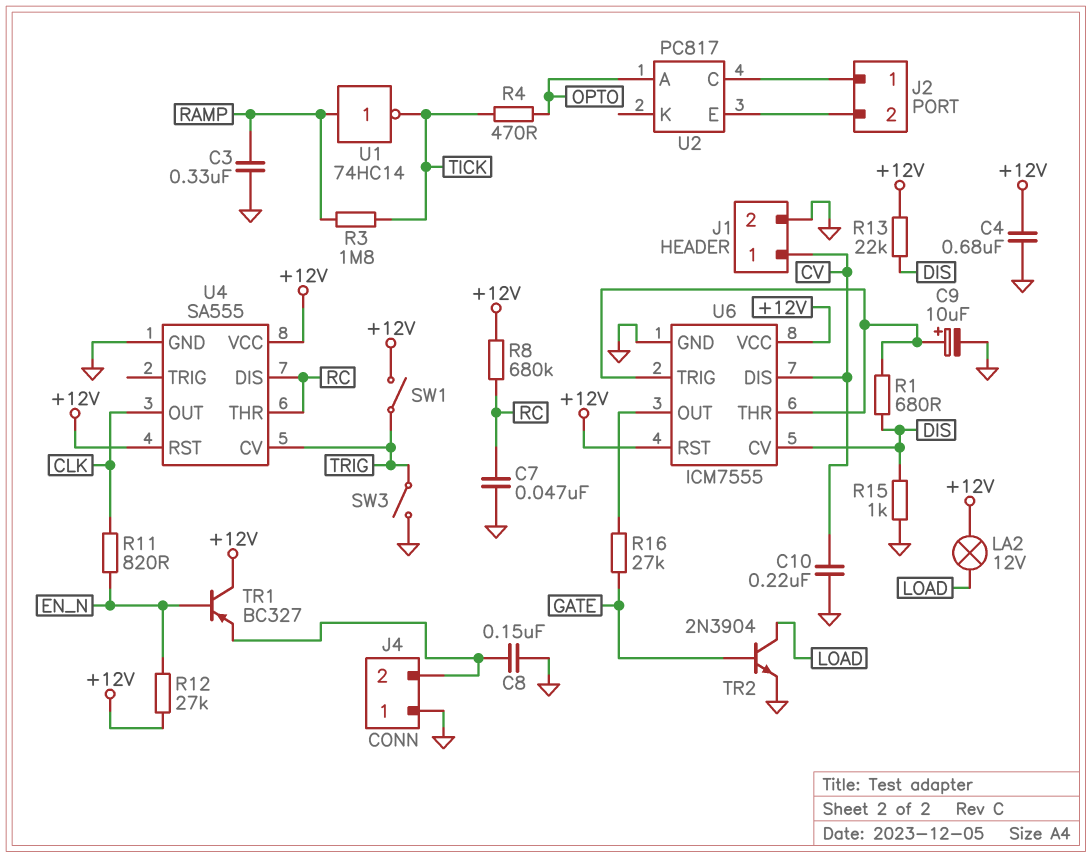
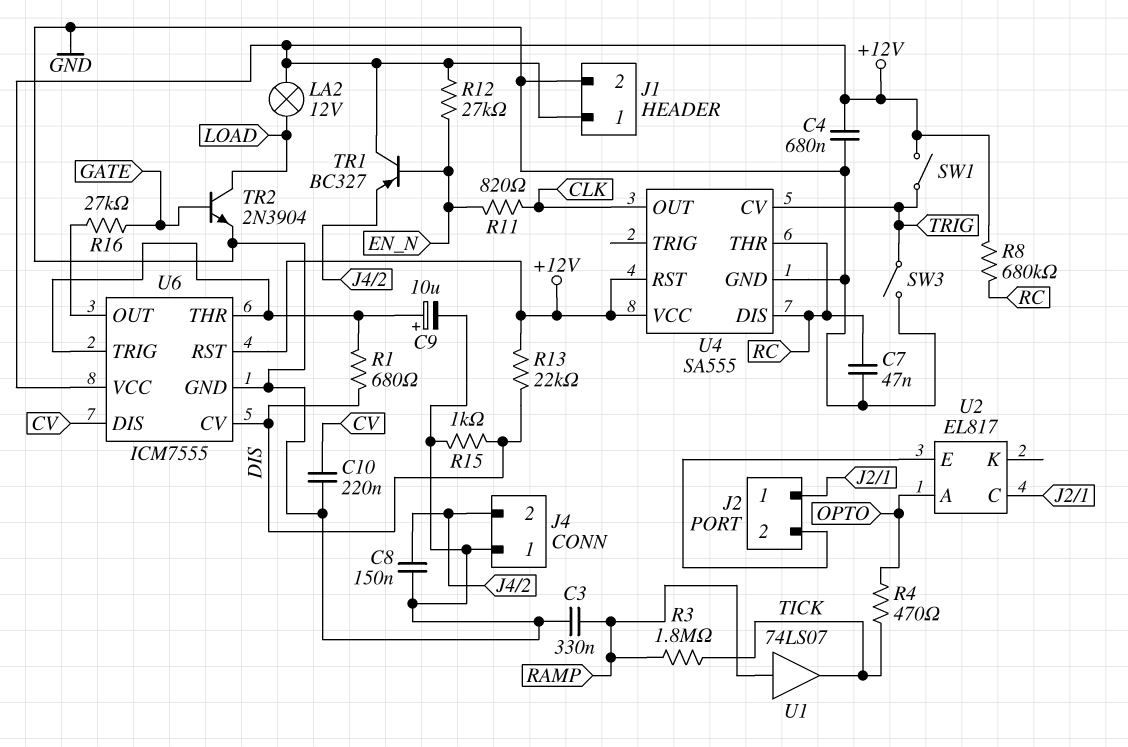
J1 pin 1: CV -> +12V
U1: NOT 74HC14 (in RAMP, out TICK) -> buffer 74LS07 (in RAMP, out TICK)
U2: PC817 -> EL817

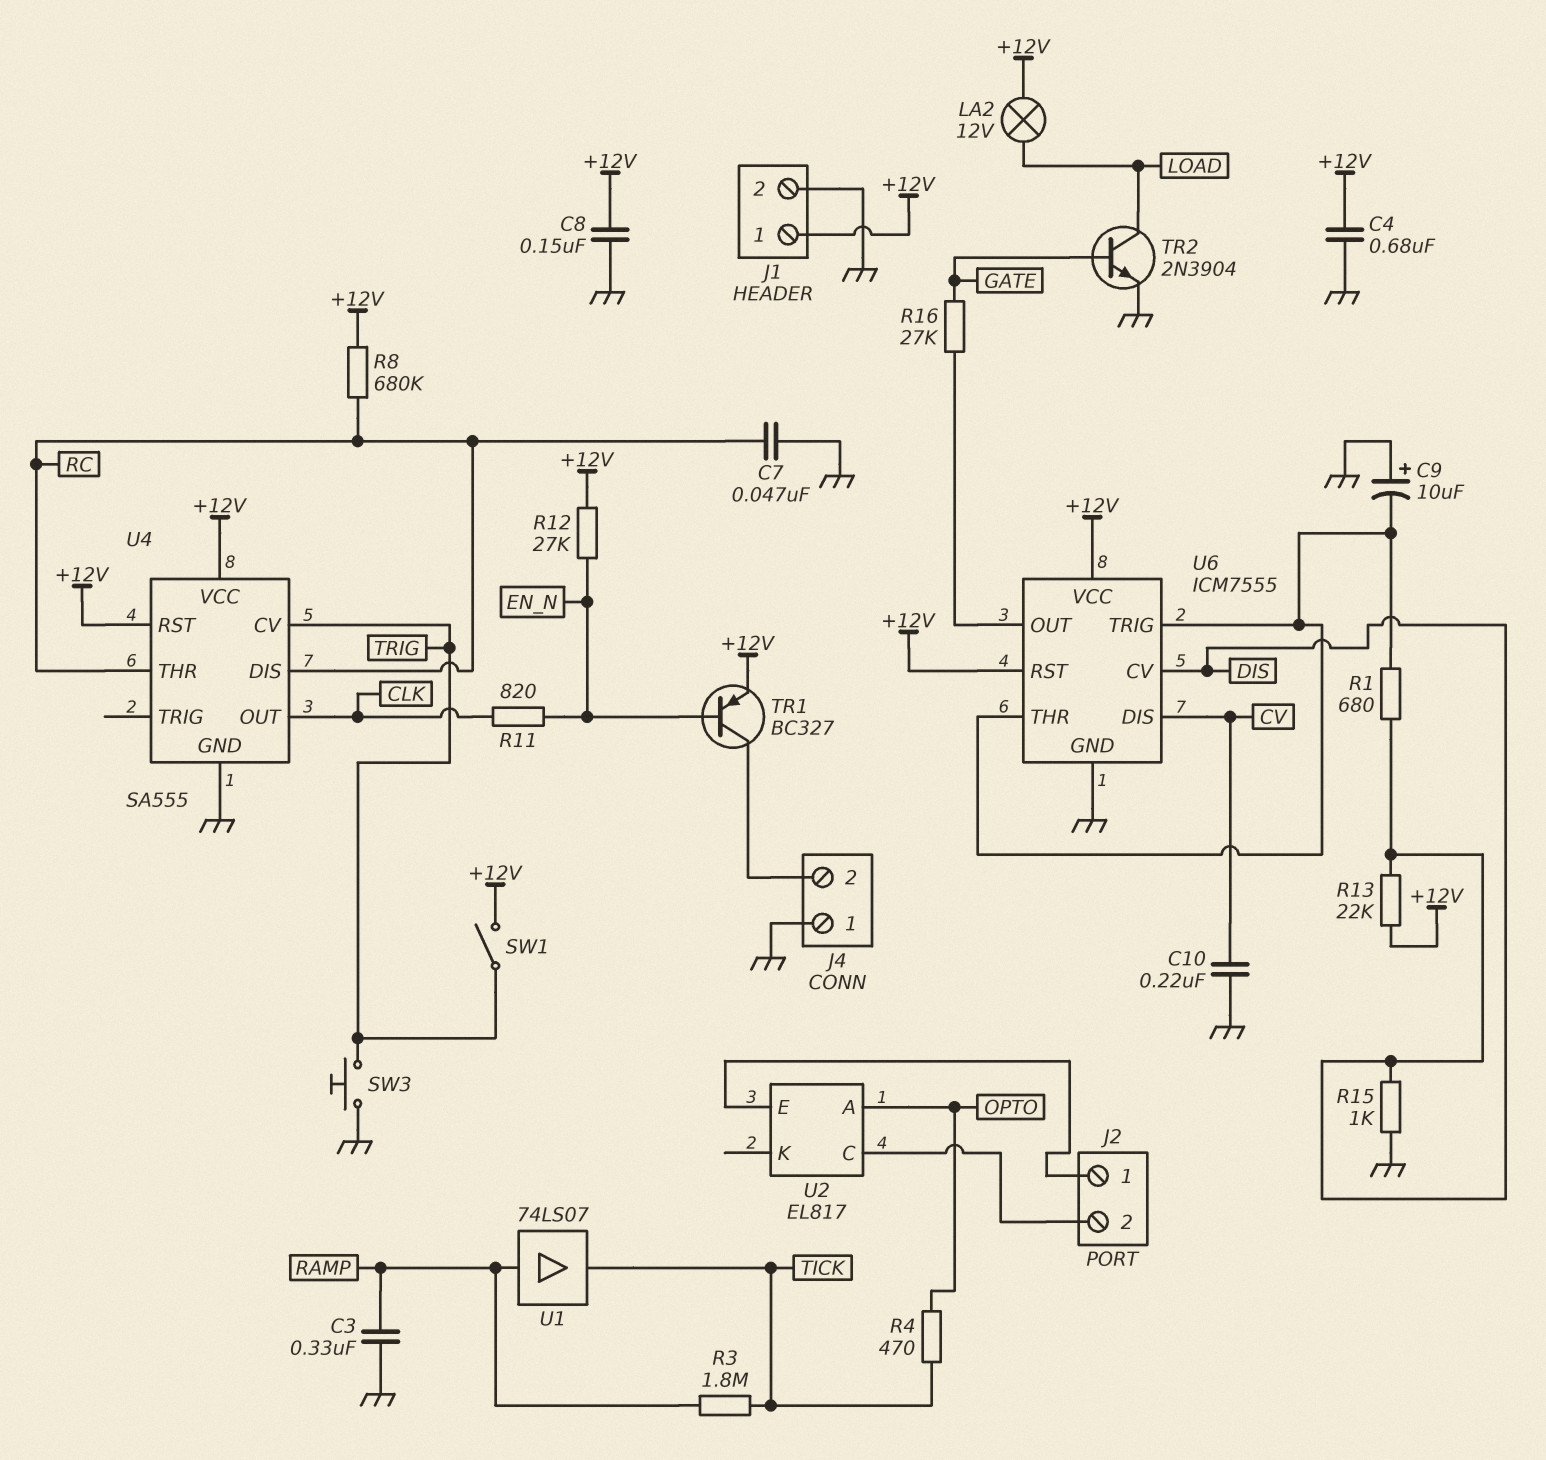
C8: 150nF (GND, J4/2) -> 150nF (+12V, GND)
C9: 10uF (plus U6/THR, minus GND) -> 10uF (plus GND, minus U6/THR)
SW3: switch (GND, TRIG) -> button (GND, TRIG)
TR1: PNP BC327 (B EN_N, C +12V, E J4/2) -> PNP BC327 (B EN_N, C J4/2, E +12V)
U2 pin C: J2/1 -> J2/2
U2 pin E: J2/2 -> J2/1

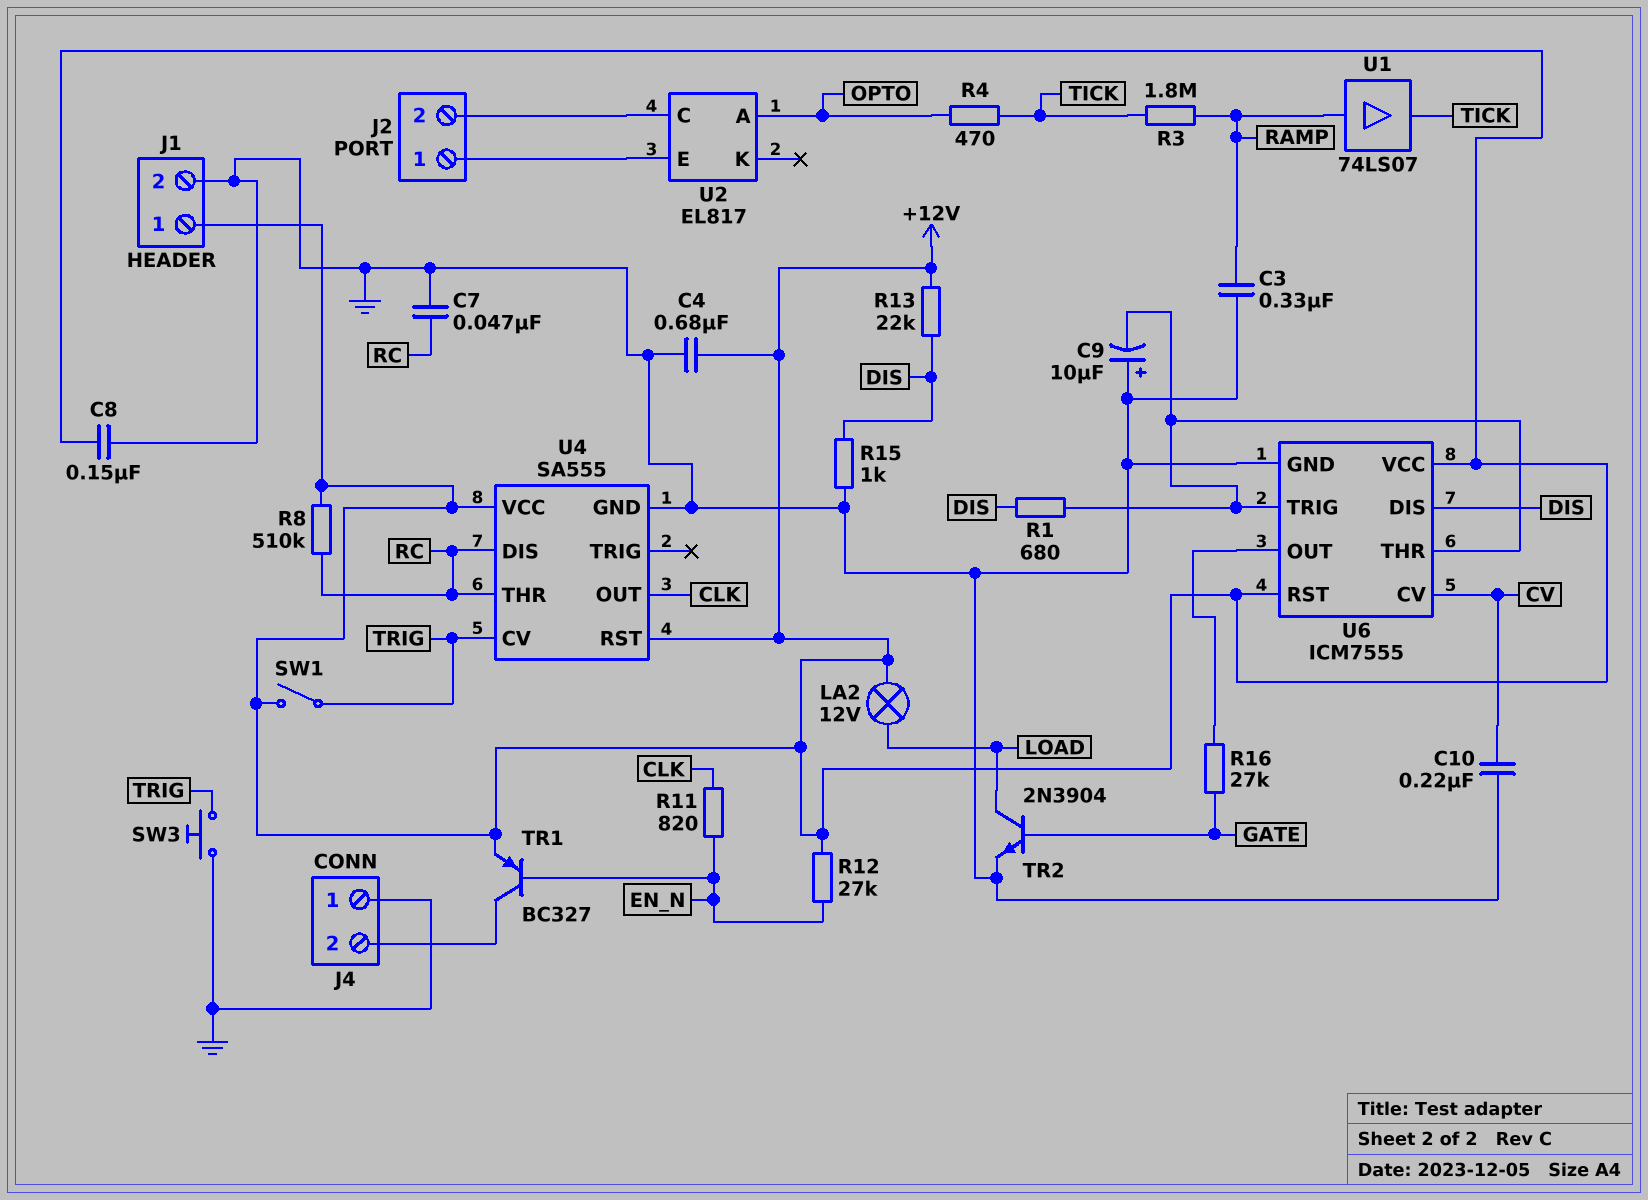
R8: 680k (+12V, RC) -> 510k (+12V, RC)
U6 pin CV: DIS -> CV
U6 pin DIS: CV -> DIS

